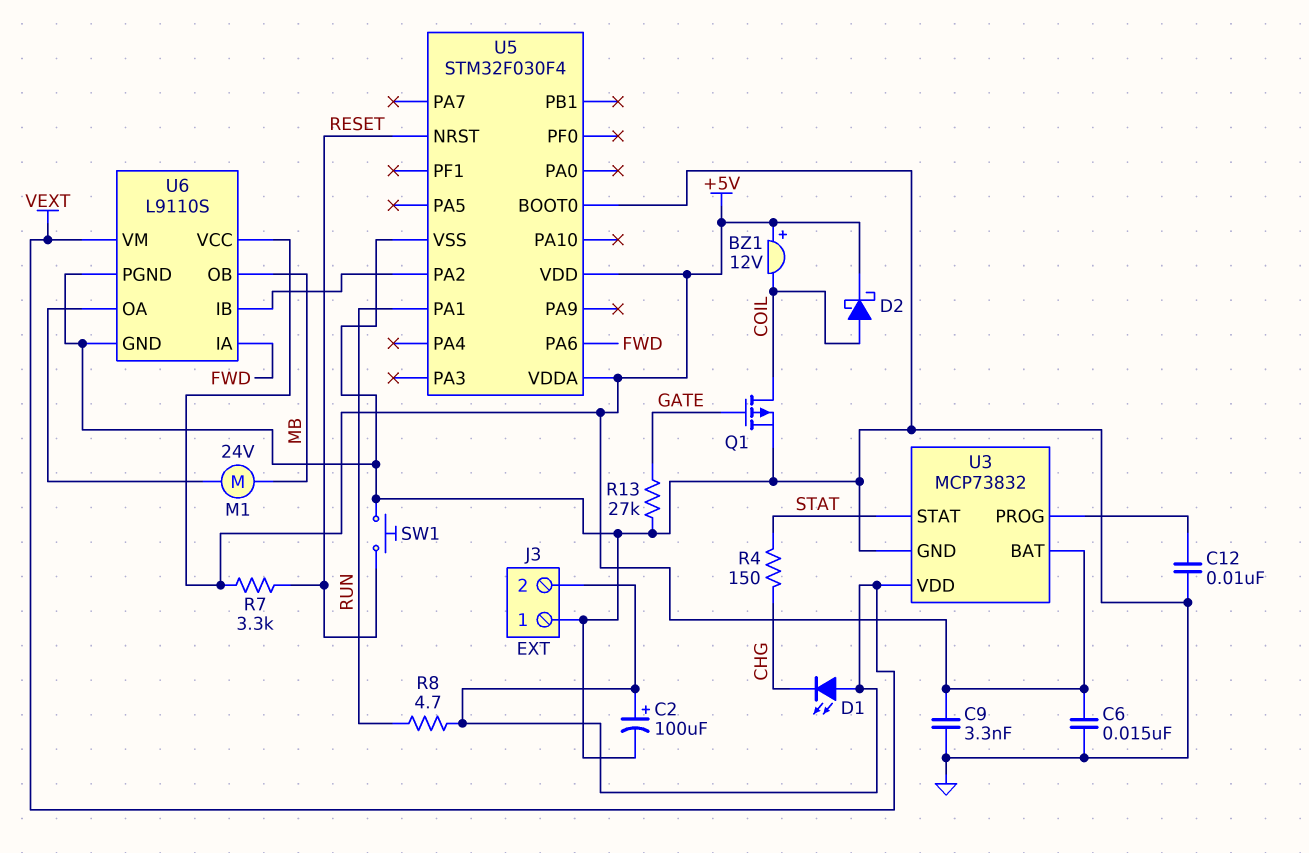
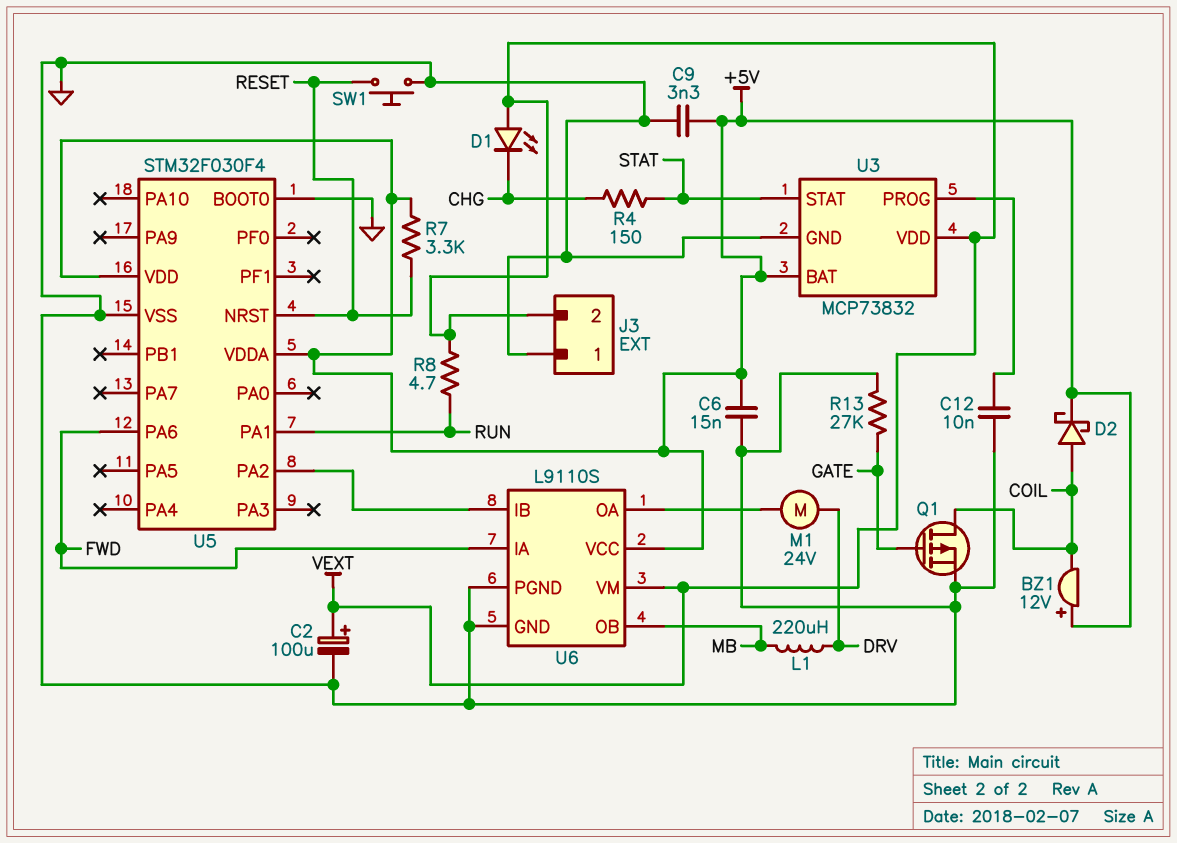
L1: none -> 220uH (DRV, MB)
M1: motor 24V (MB, U6/OA) -> motor 24V (DRV, U6/OA)

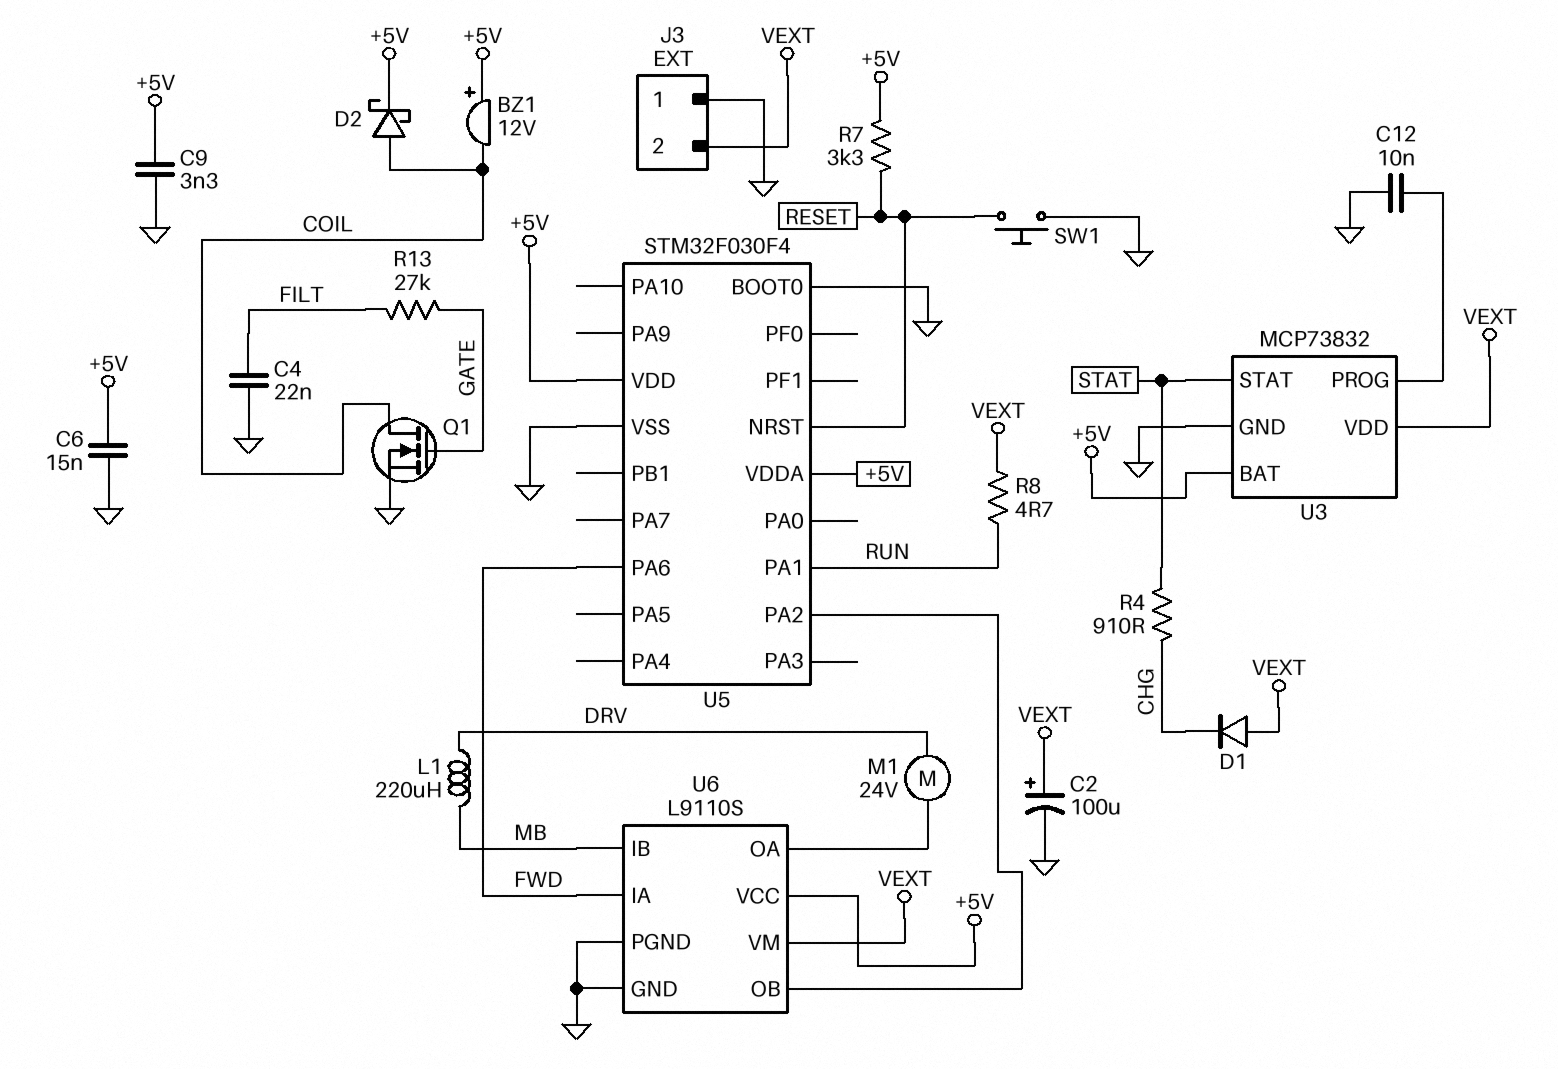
C4: none -> 22nF (FILT, GND)
D1: LED (A VEXT, K CHG) -> diode (A VEXT, K CHG)
Q1: PMOS (G GATE, D COIL, S GND) -> NMOS (G GATE, D COIL, S GND)
R4: 150 (CHG, STAT) -> 910 (CHG, STAT)
R13: 27k (GATE, GND) -> 27k (FILT, GATE)
U6 pin IB: U5/PA2 -> MB
U6 pin OB: MB -> U5/PA2

